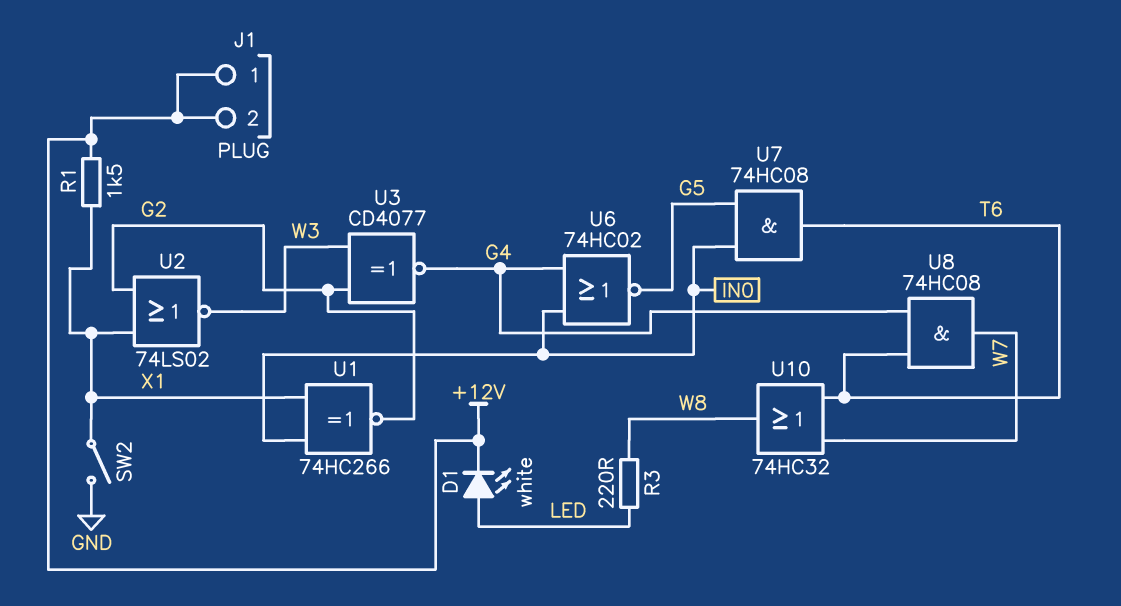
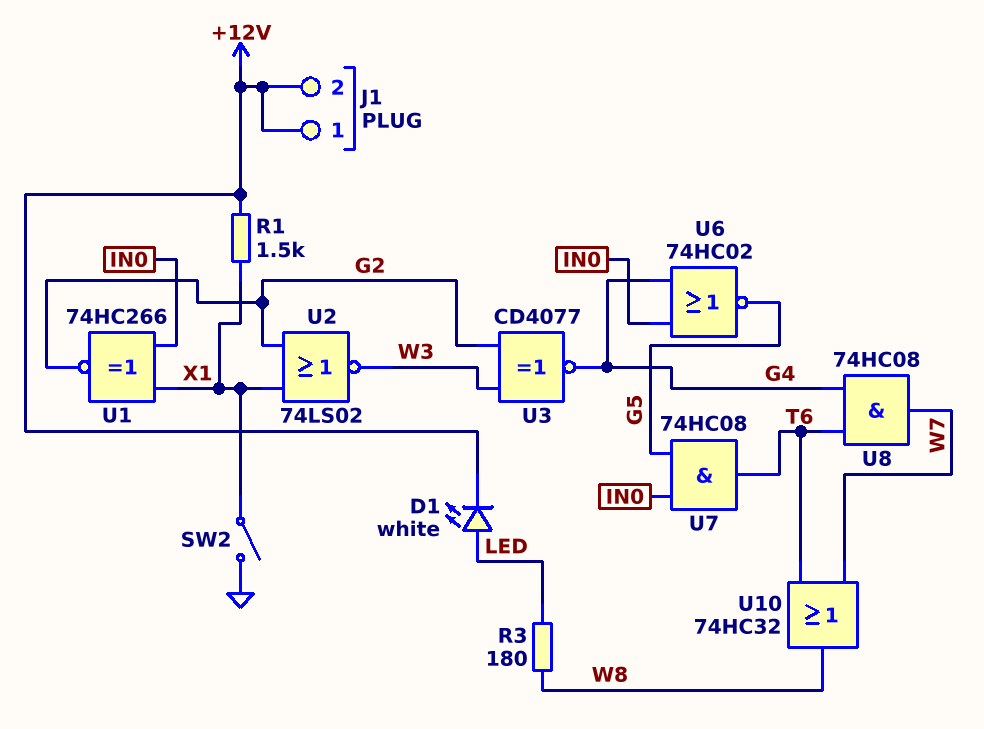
R3: 220 (LED, W8) -> 180 (LED, W8)

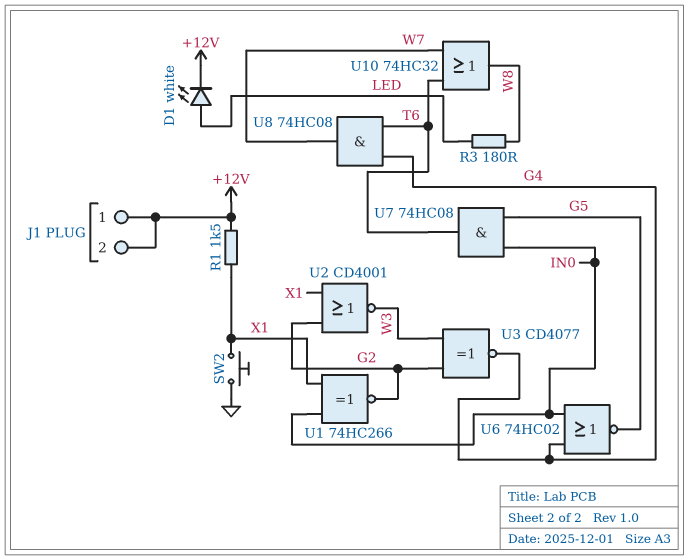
SW2: switch (GND, X1) -> button (GND, X1)
U2: NOR 74LS02 (in G2, in X1, out W3) -> NOR CD4001 (in G2, in X1, out W3)

